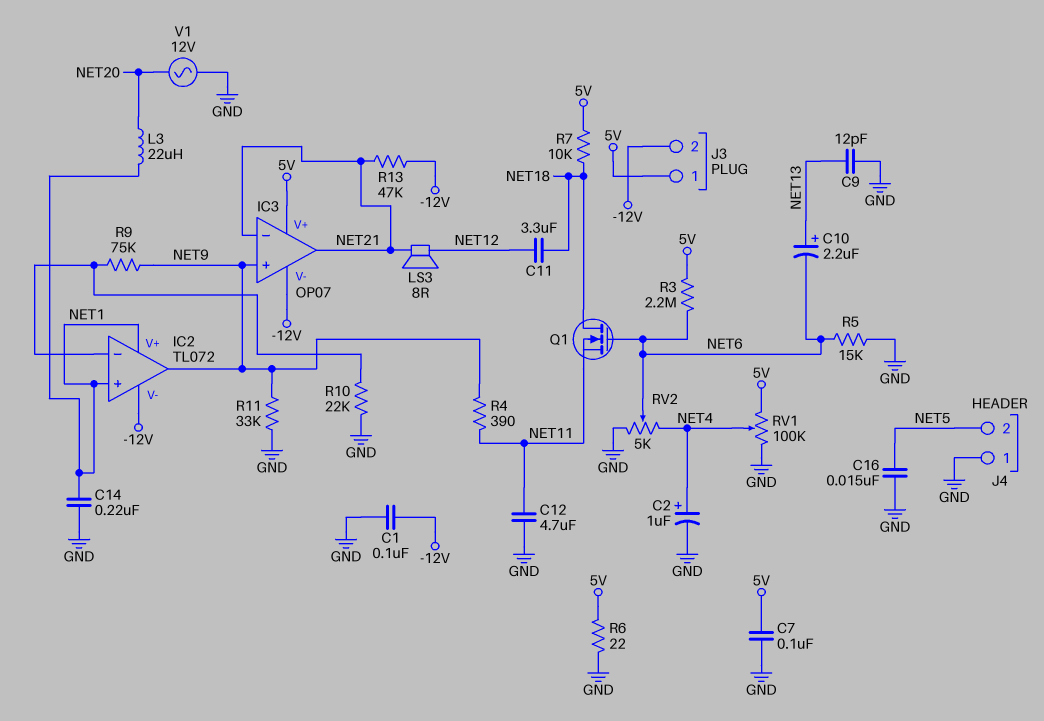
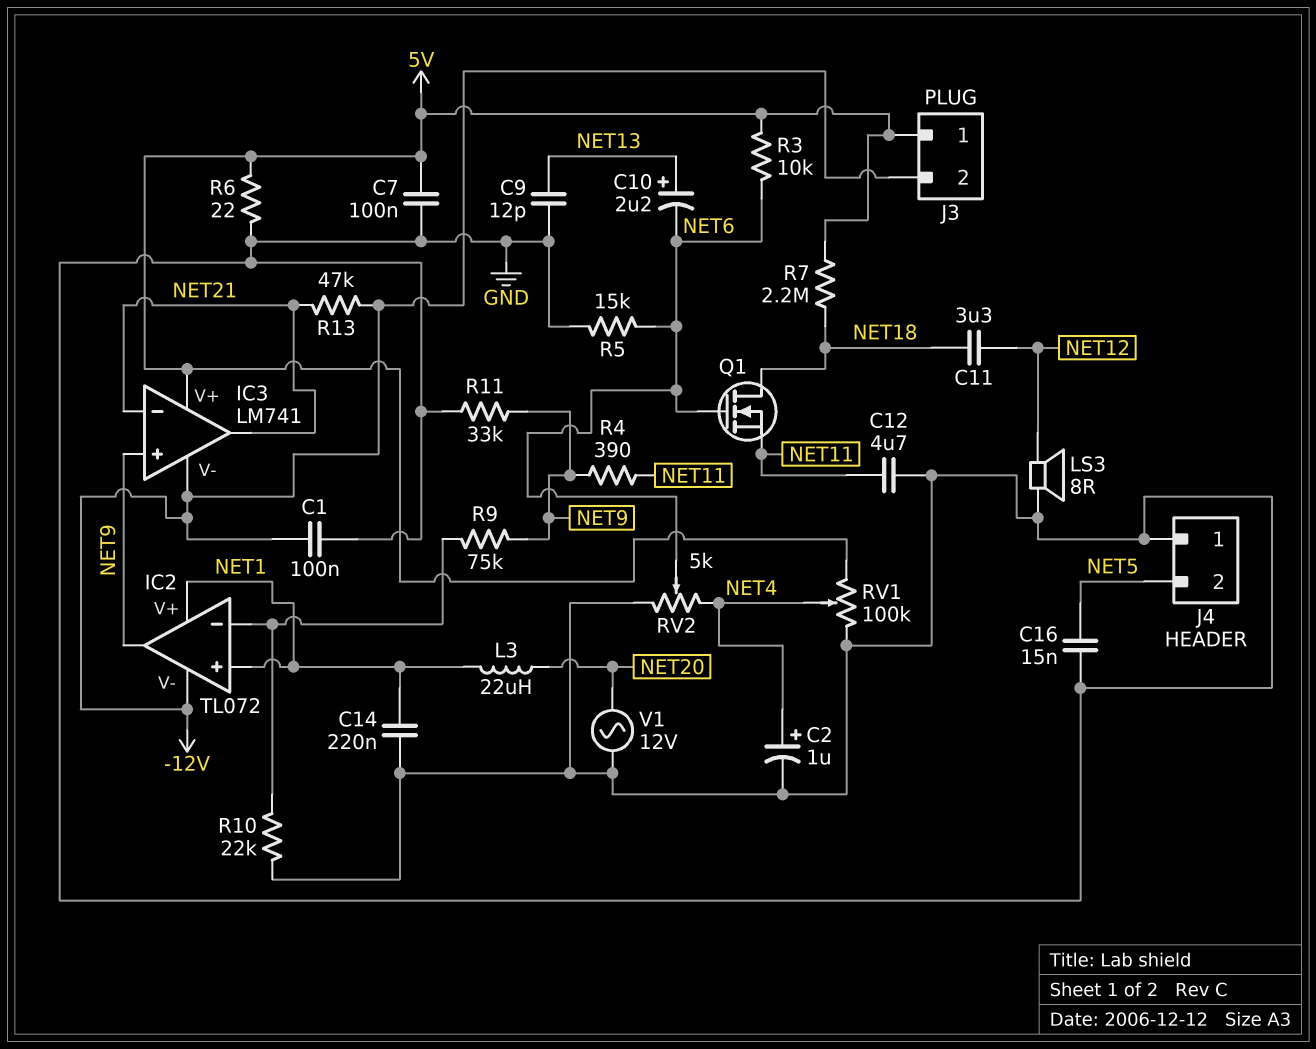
IC3: OP07 -> LM741
LS3: speaker 8R (NET12, NET21) -> speaker 8R (GND, NET12)
R3: 2.2M (5V, NET6) -> 10k (5V, NET6)
R7: 10k (5V, NET18) -> 2.2M (5V, NET18)

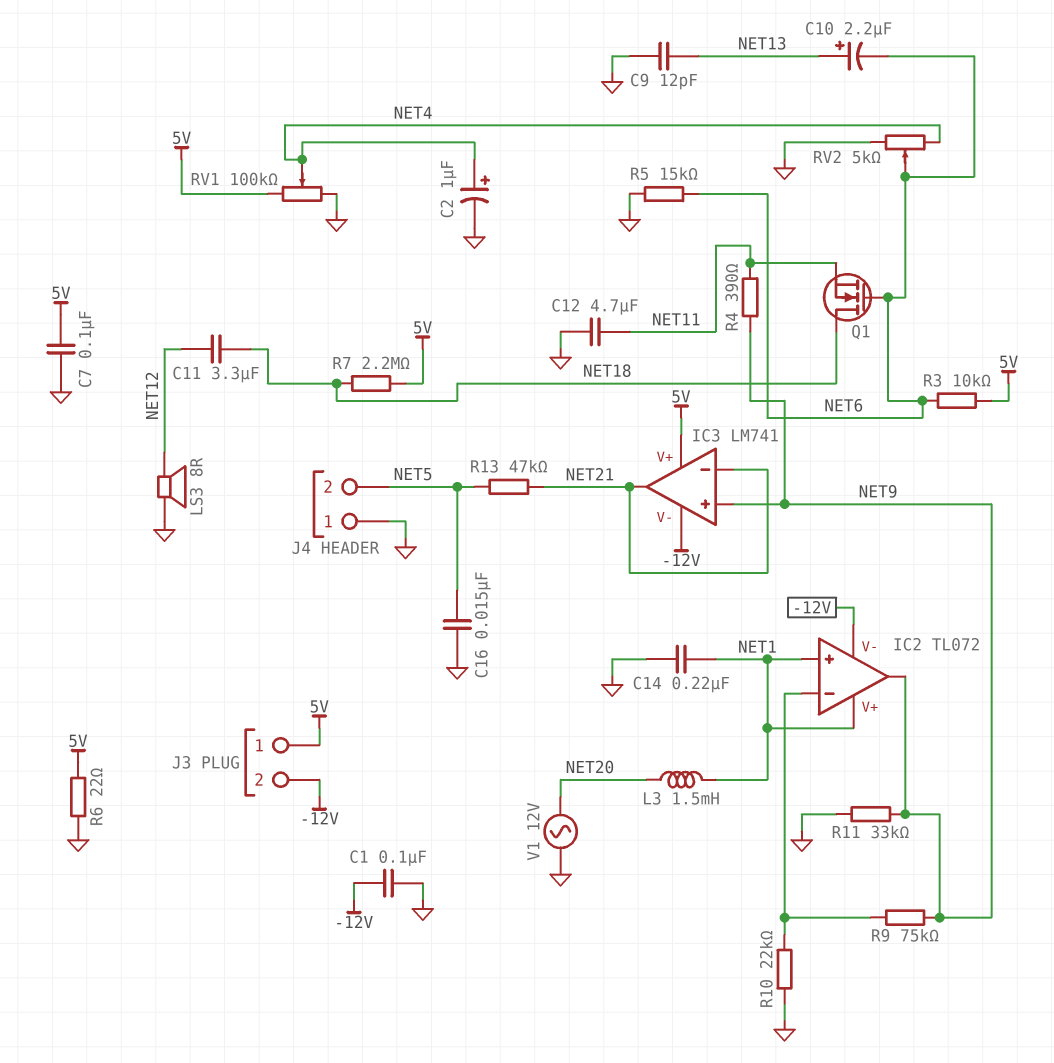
L3: 22uH (NET1, NET20) -> 1.5mH (NET1, NET20)
R13: 47k (-12V, NET21) -> 47k (NET5, NET21)

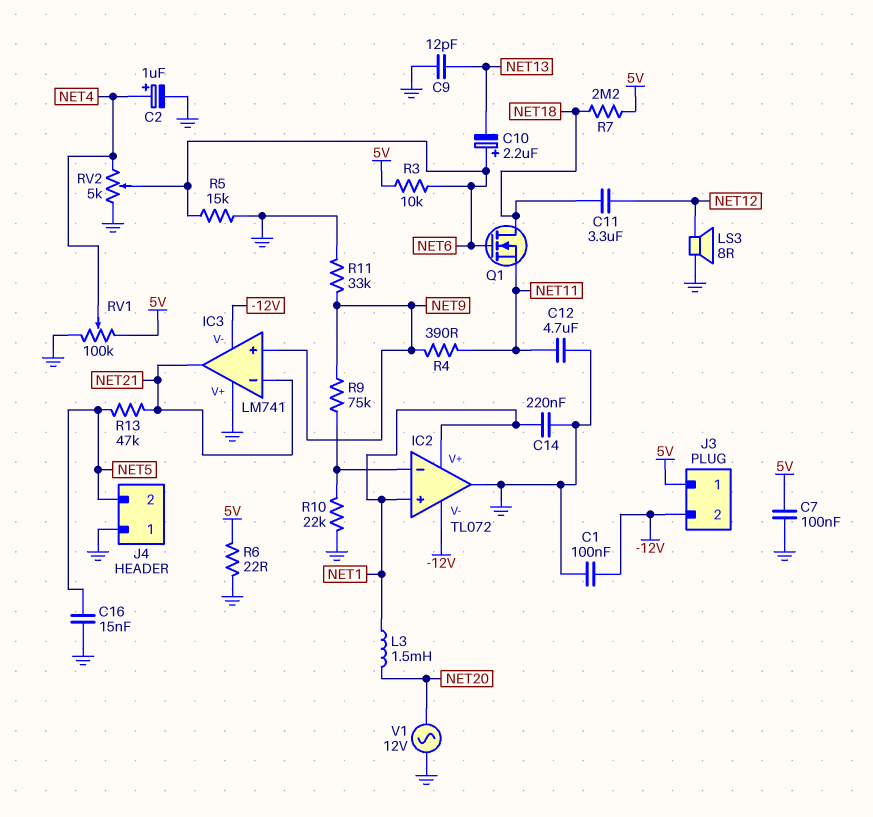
C10: 2.2uF (plus NET13, minus NET6) -> 2.2uF (plus NET6, minus NET13)
IC2 pin out: NET9 -> GND
IC3 pin V+: 5V -> GND

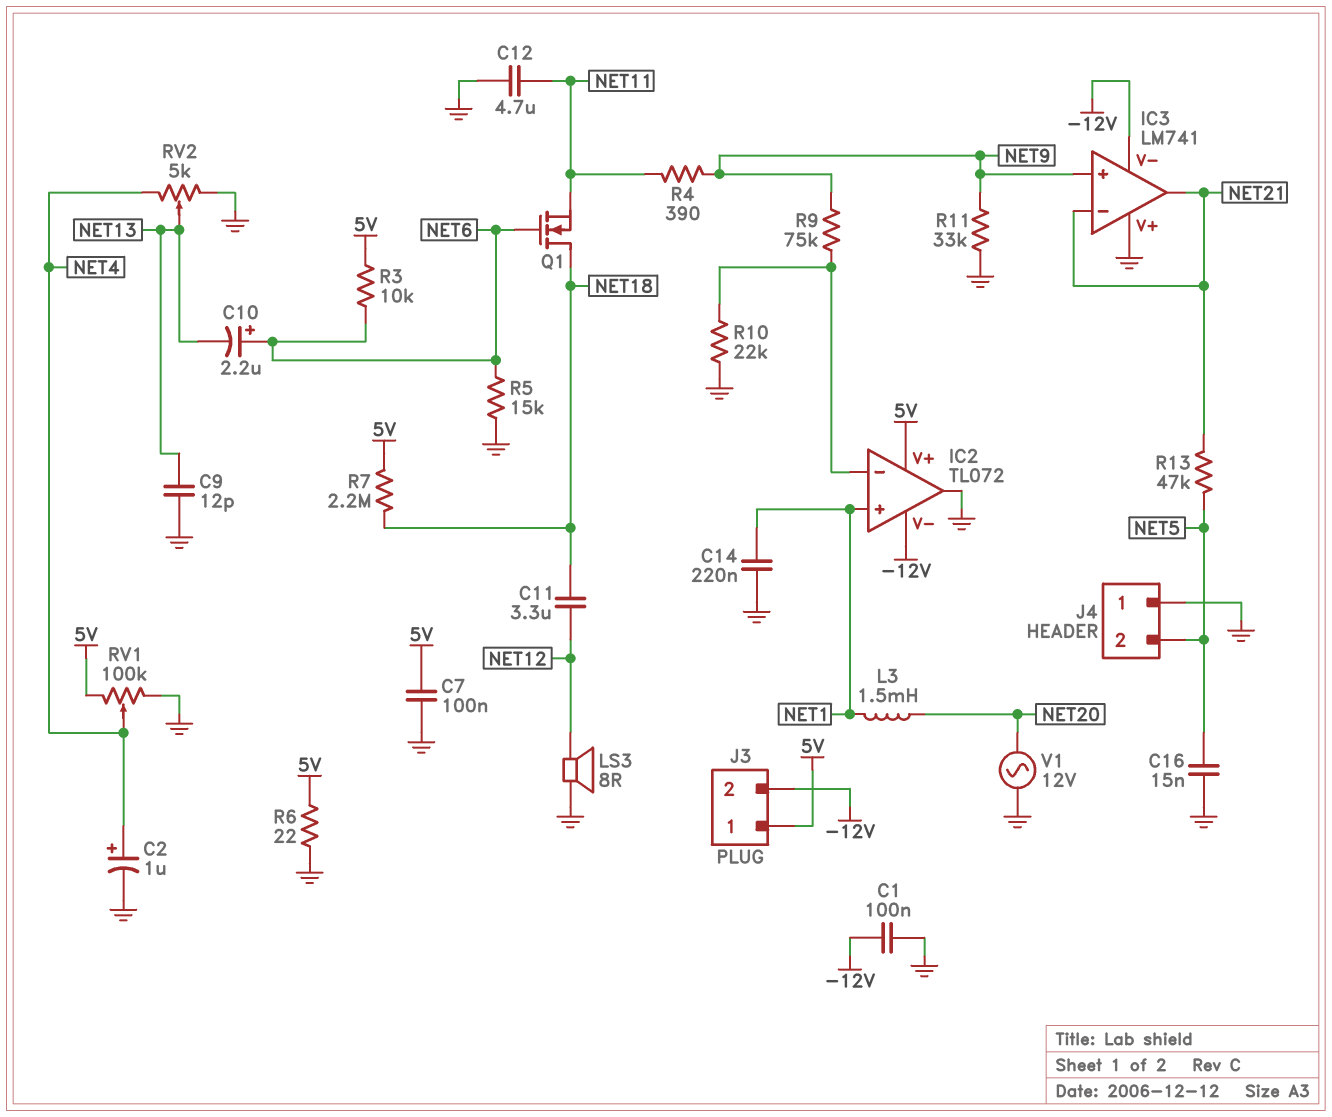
IC2 pin V+: NET1 -> 5V
RV2: 5k (GND, NET4, wiper NET6) -> 5k (GND, NET4, wiper NET13)

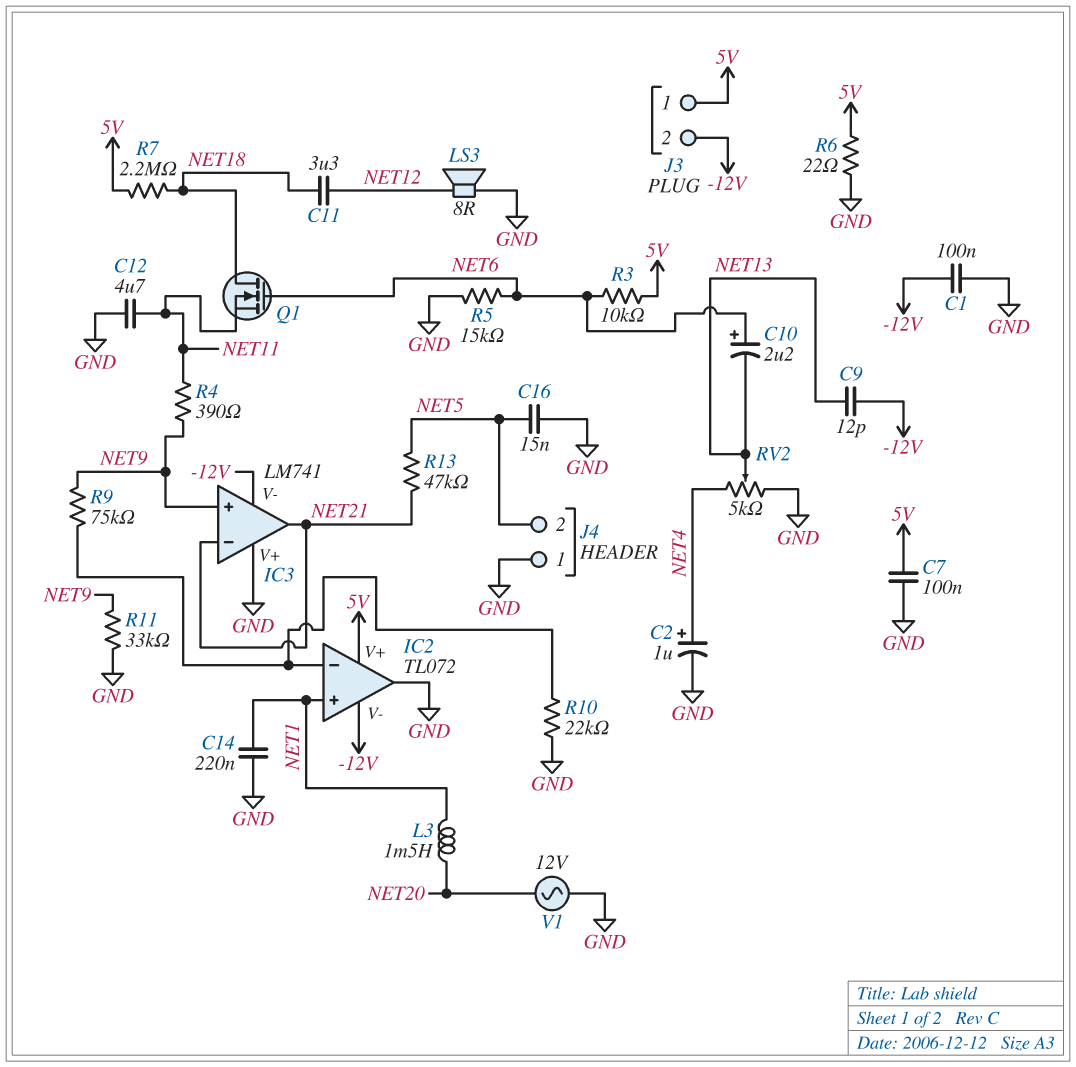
C9: 12pF (GND, NET13) -> 12pF (-12V, NET13)
RV1: 100k (5V, GND, wiper NET4) -> none

